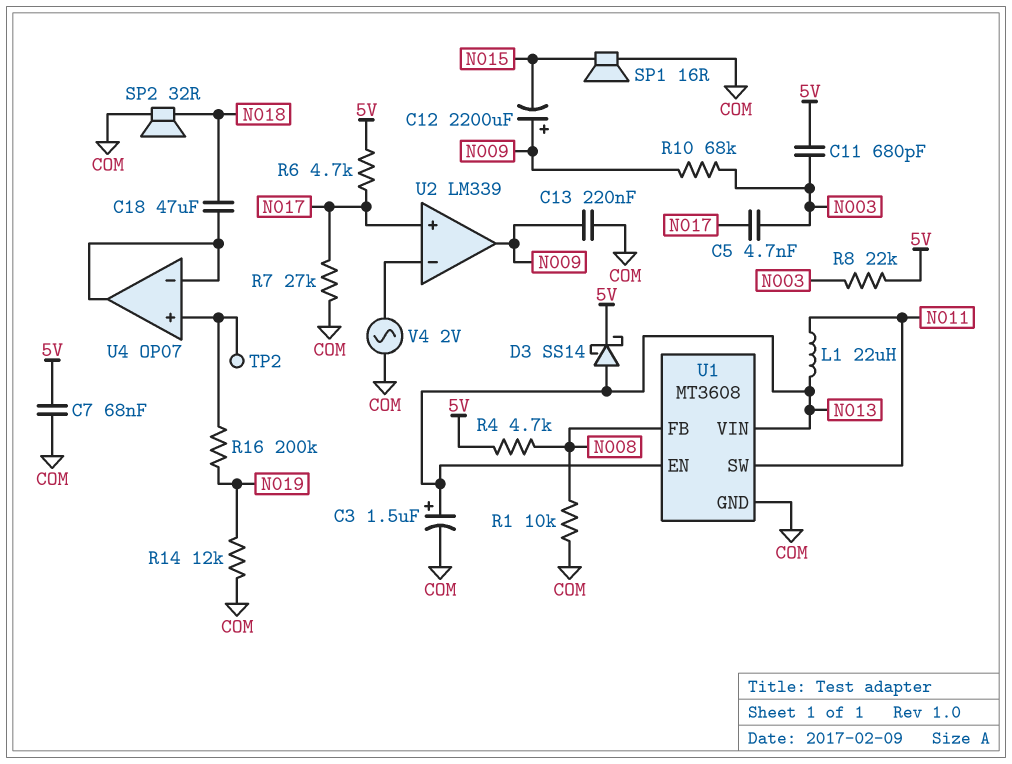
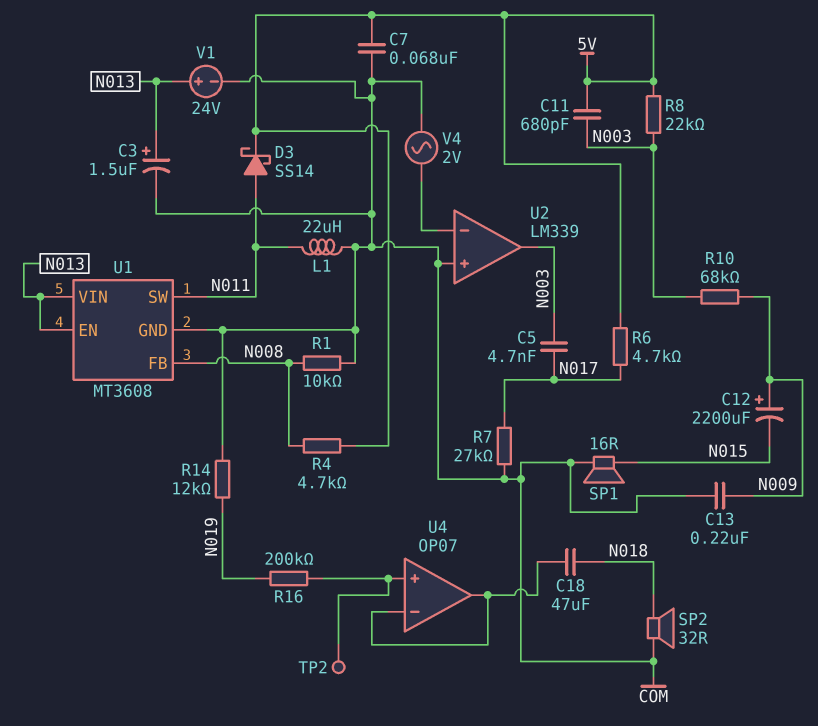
D3: schottky SS14 (A N013, K 5V) -> schottky SS14 (A N011, K 5V)
L1: 22uH (N011, N013) -> 22uH (COM, N011)
U2 pin in+: N017 -> COM
U2 pin out: N009 -> N003
V1: none -> 24V (plus N013, minus COM)

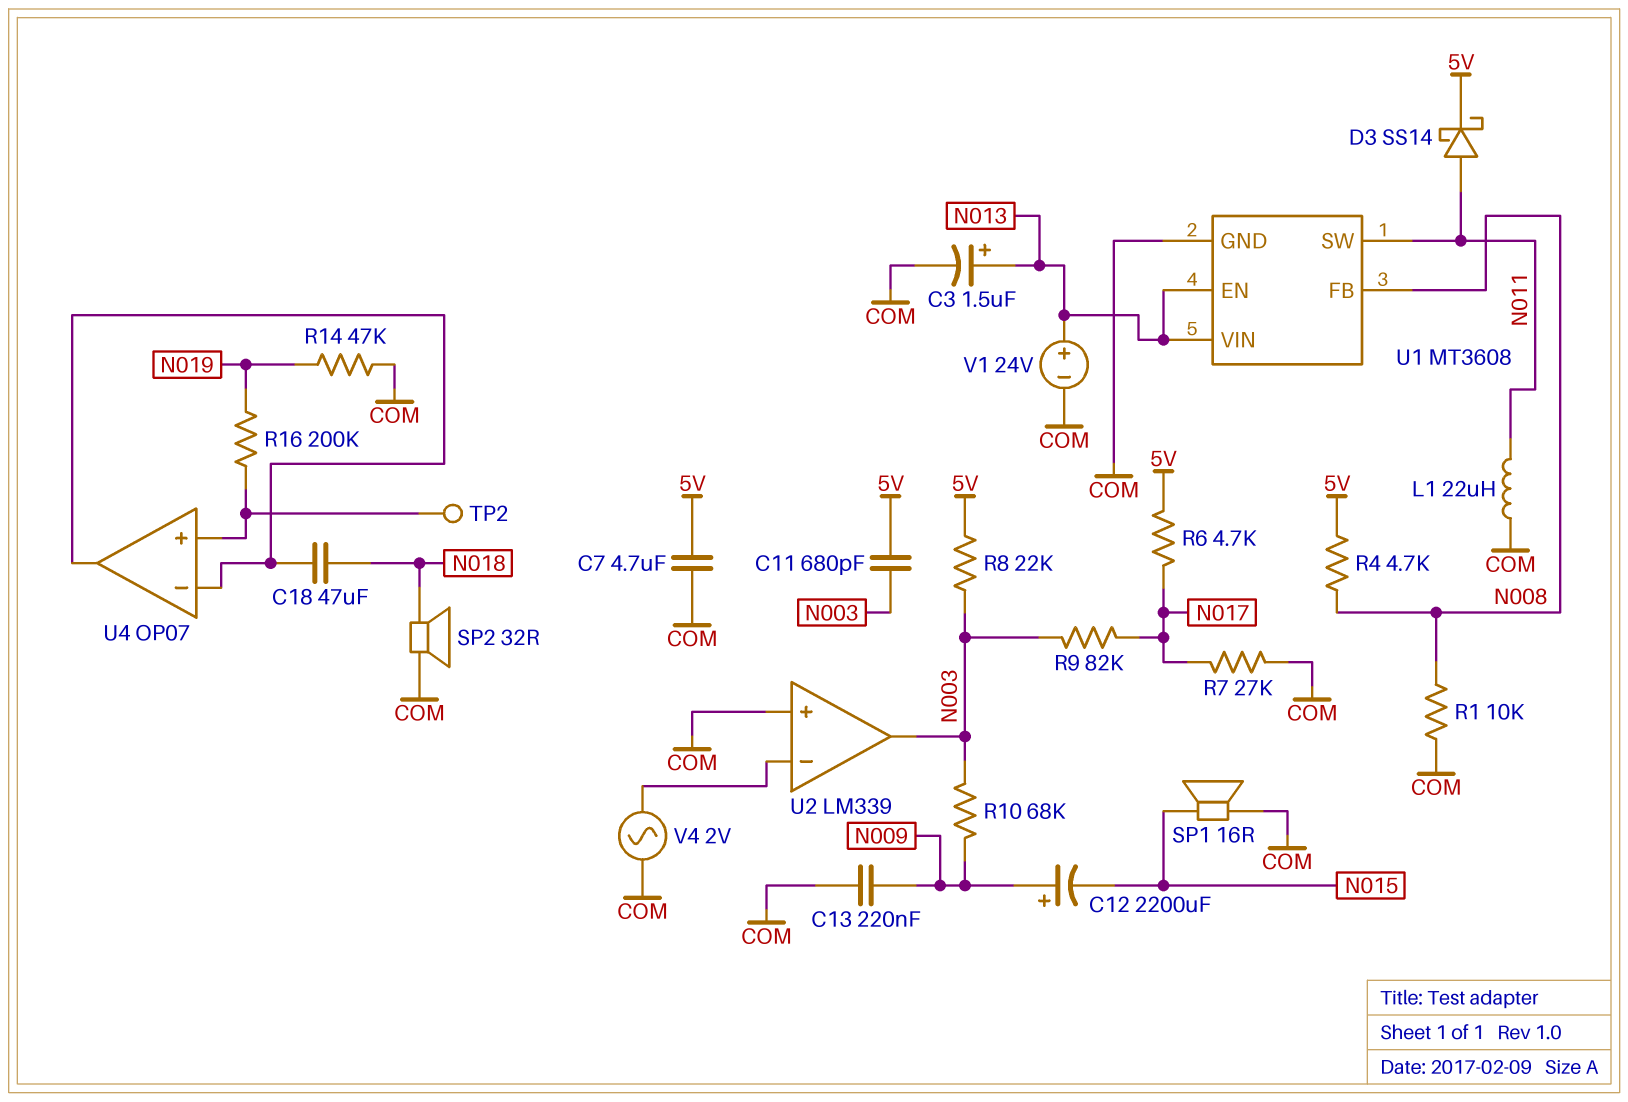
C5: 4.7nF (N003, N017) -> none
C7: 68nF (5V, COM) -> 4.7uF (5V, COM)
R9: none -> 82k (N003, N017)
R14: 12k (COM, N019) -> 47k (COM, N019)

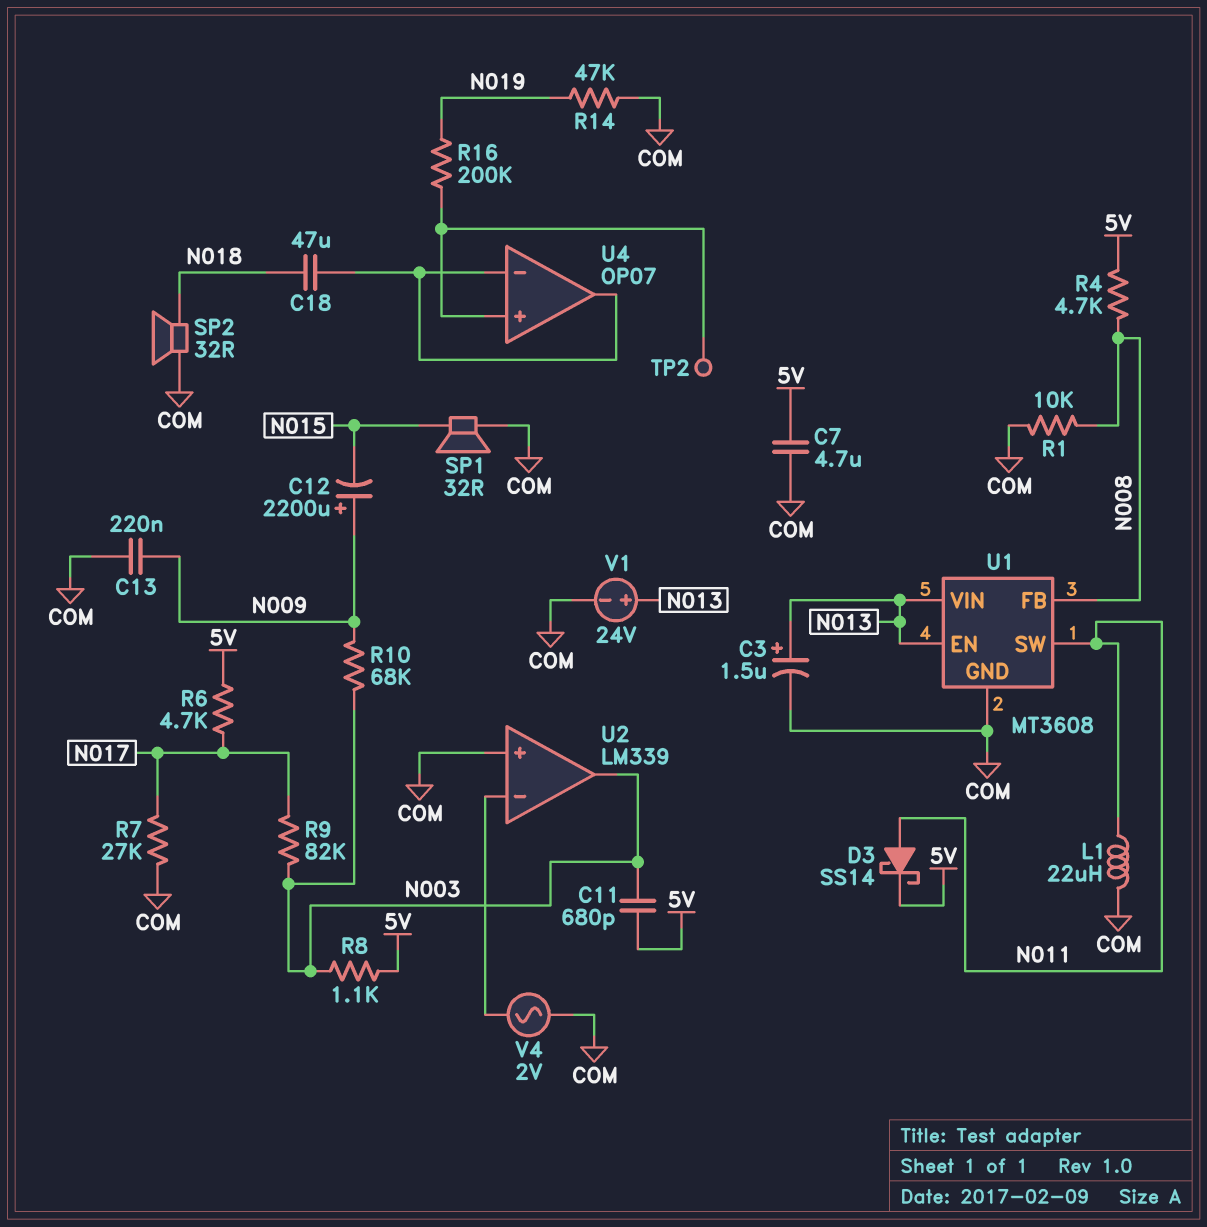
R8: 22k (5V, N003) -> 1.1k (5V, N003)
SP1: speaker 16R (COM, N015) -> speaker 32R (COM, N015)

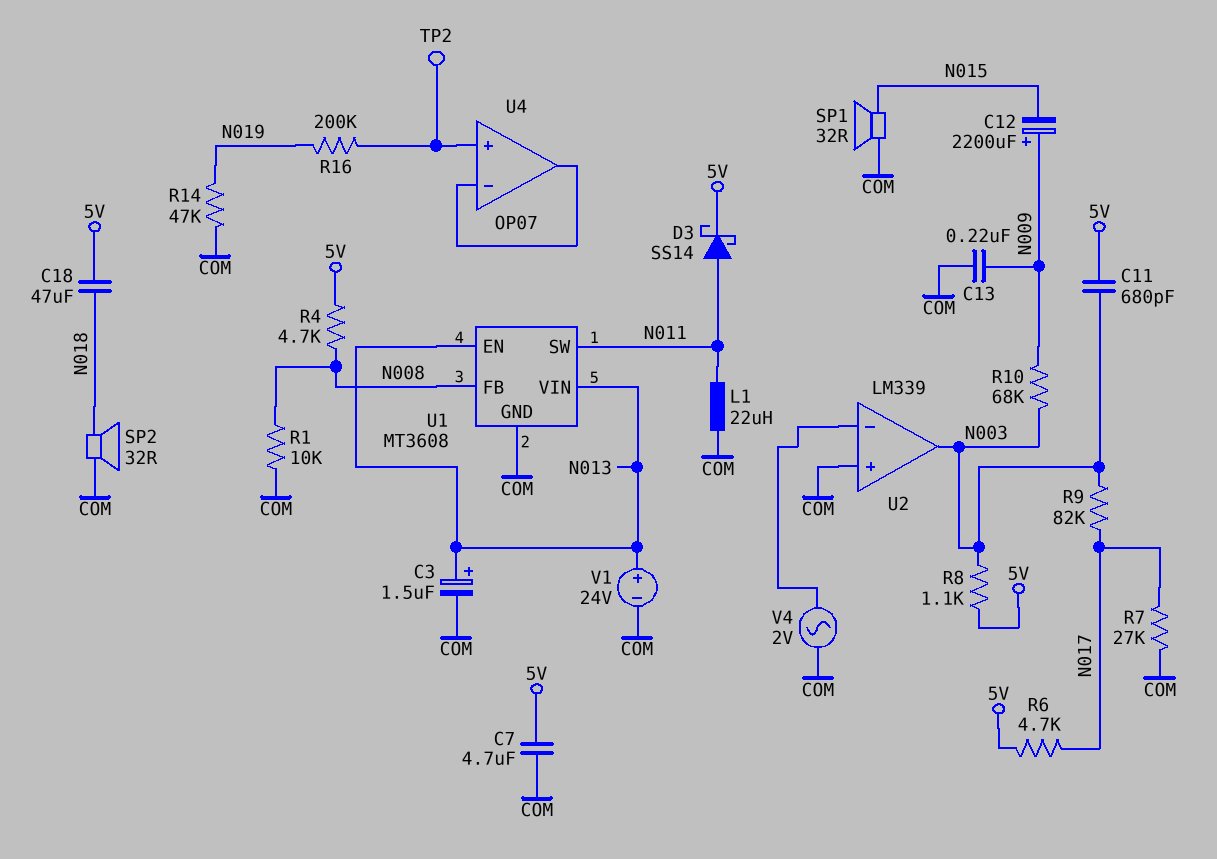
C18: 47uF (N018, U4/in-) -> 47uF (5V, N018)

